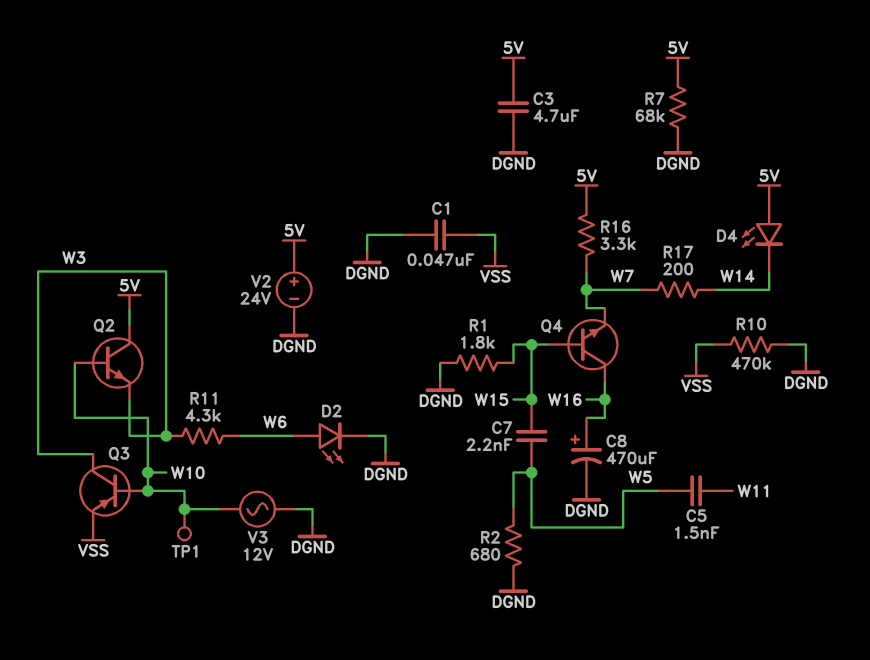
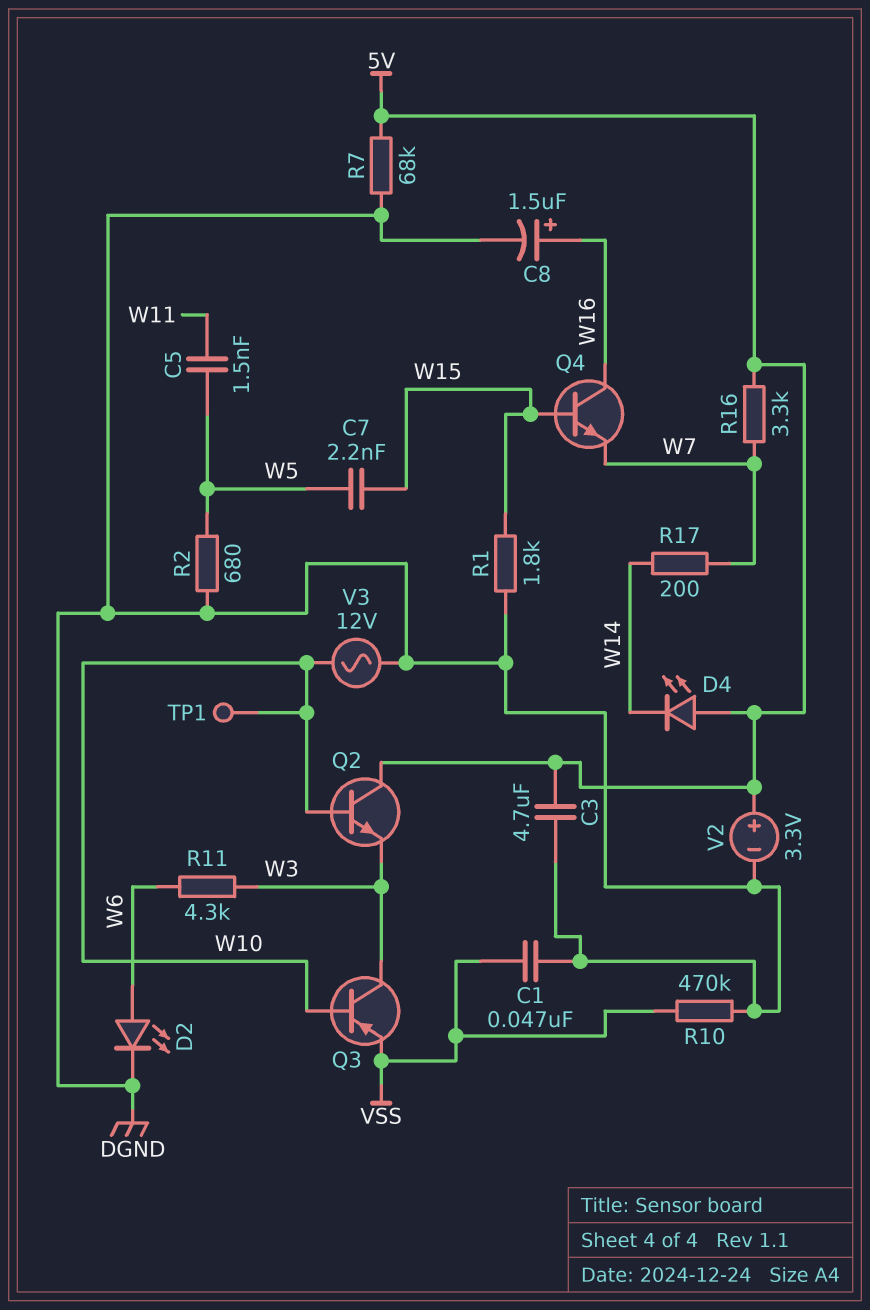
C8: 470uF (plus W16, minus DGND) -> 1.5uF (plus W16, minus DGND)
V2: 24V (plus 5V, minus DGND) -> 3.3V (plus 5V, minus DGND)

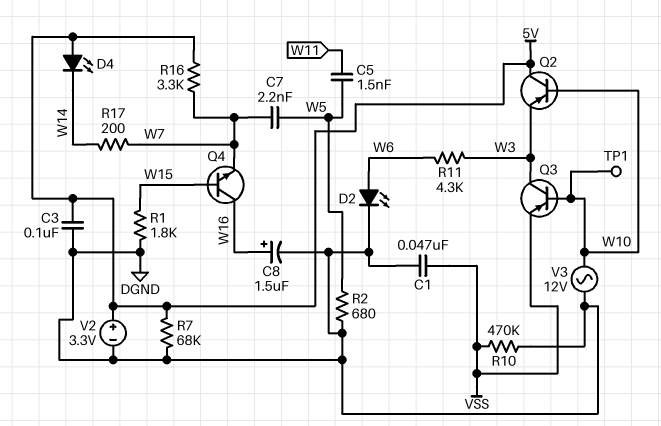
C3: 4.7uF (5V, DGND) -> 100nF (5V, DGND)
C7: 2.2nF (W5, W15) -> 2.2nF (W5, W7)
Q2: NPN (B W10, C 5V, E W3) -> PNP (B W10, C 5V, E W3)

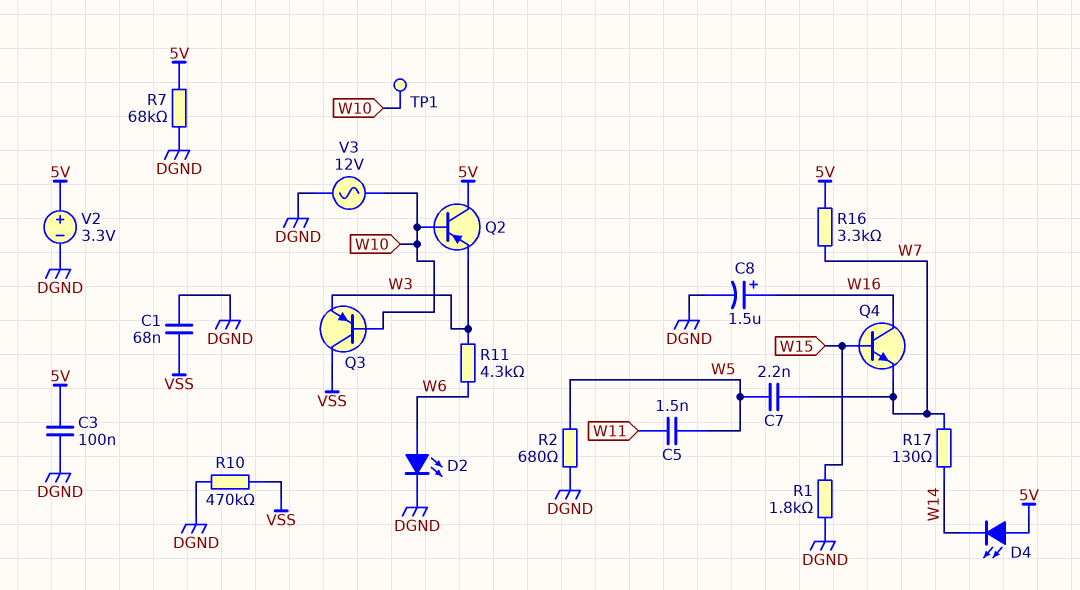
C1: 47nF (DGND, VSS) -> 68nF (DGND, VSS)
Q3: PNP (B W10, C W3, E VSS) -> PNP (B W10, C VSS, E W3)
R17: 200 (W7, W14) -> 130 (W7, W14)

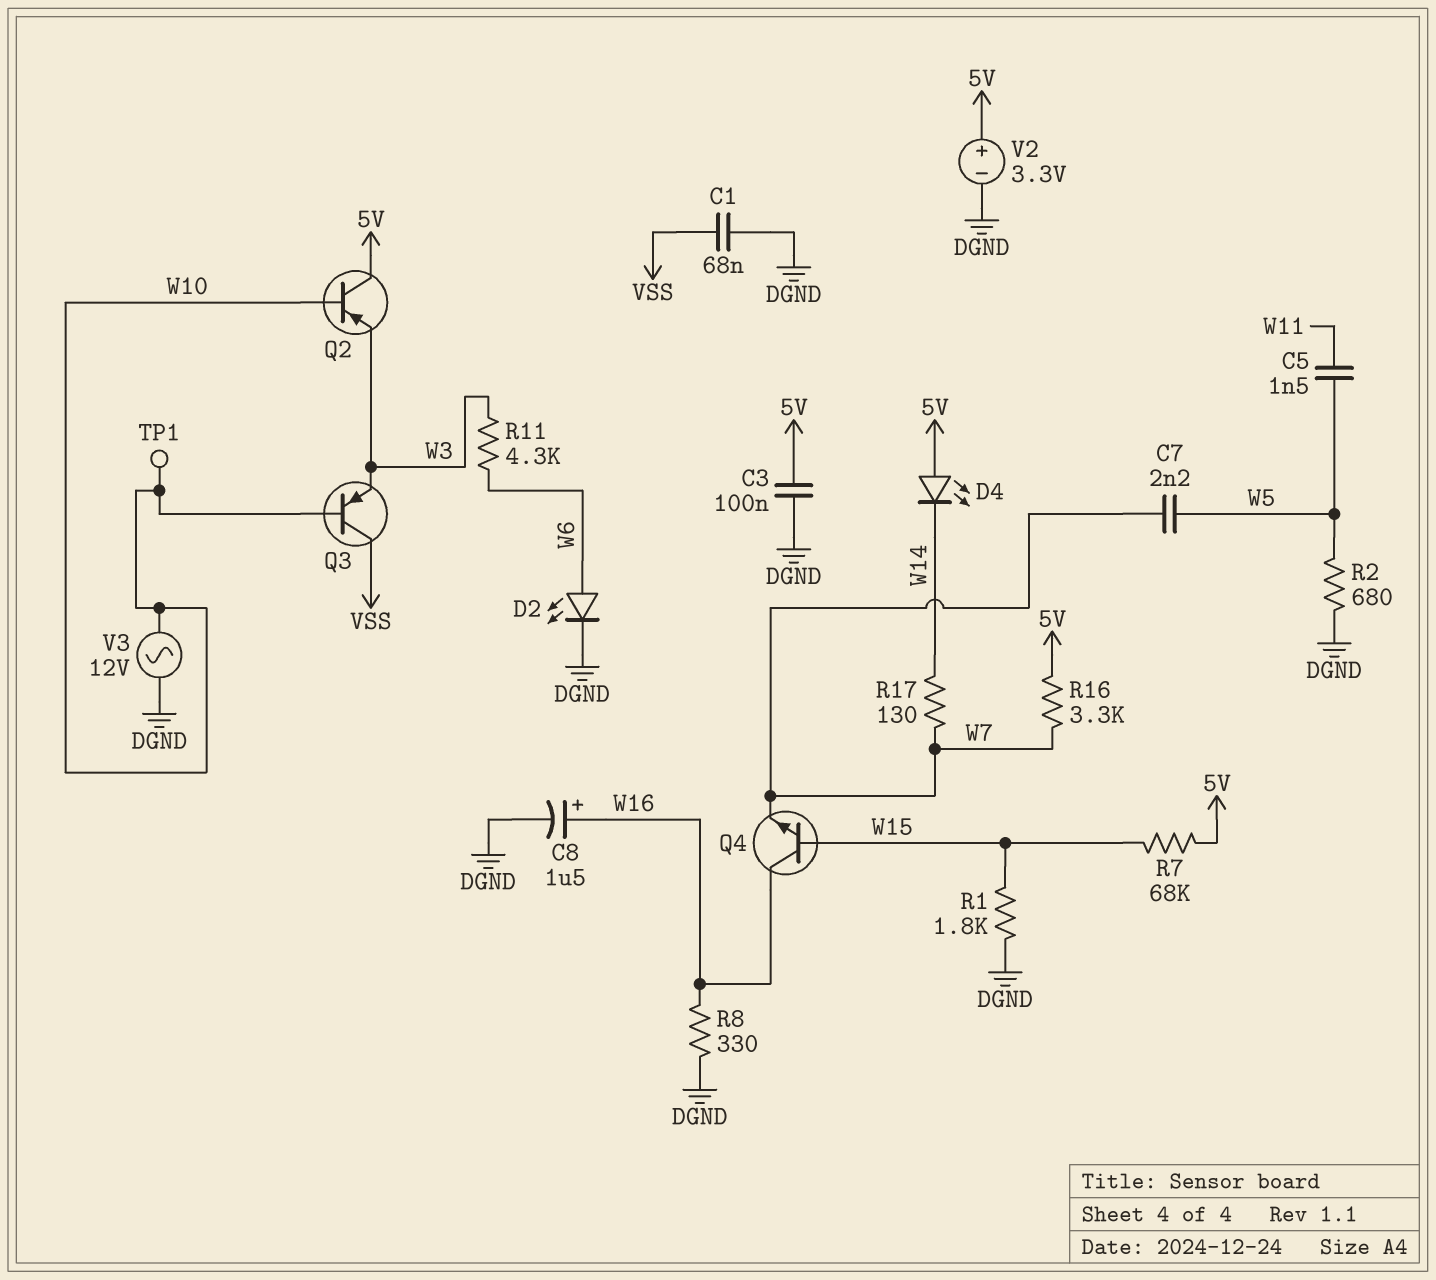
R7: 68k (5V, DGND) -> 68k (5V, W15)
R8: none -> 330 (DGND, W16)
R10: 470k (DGND, VSS) -> none

